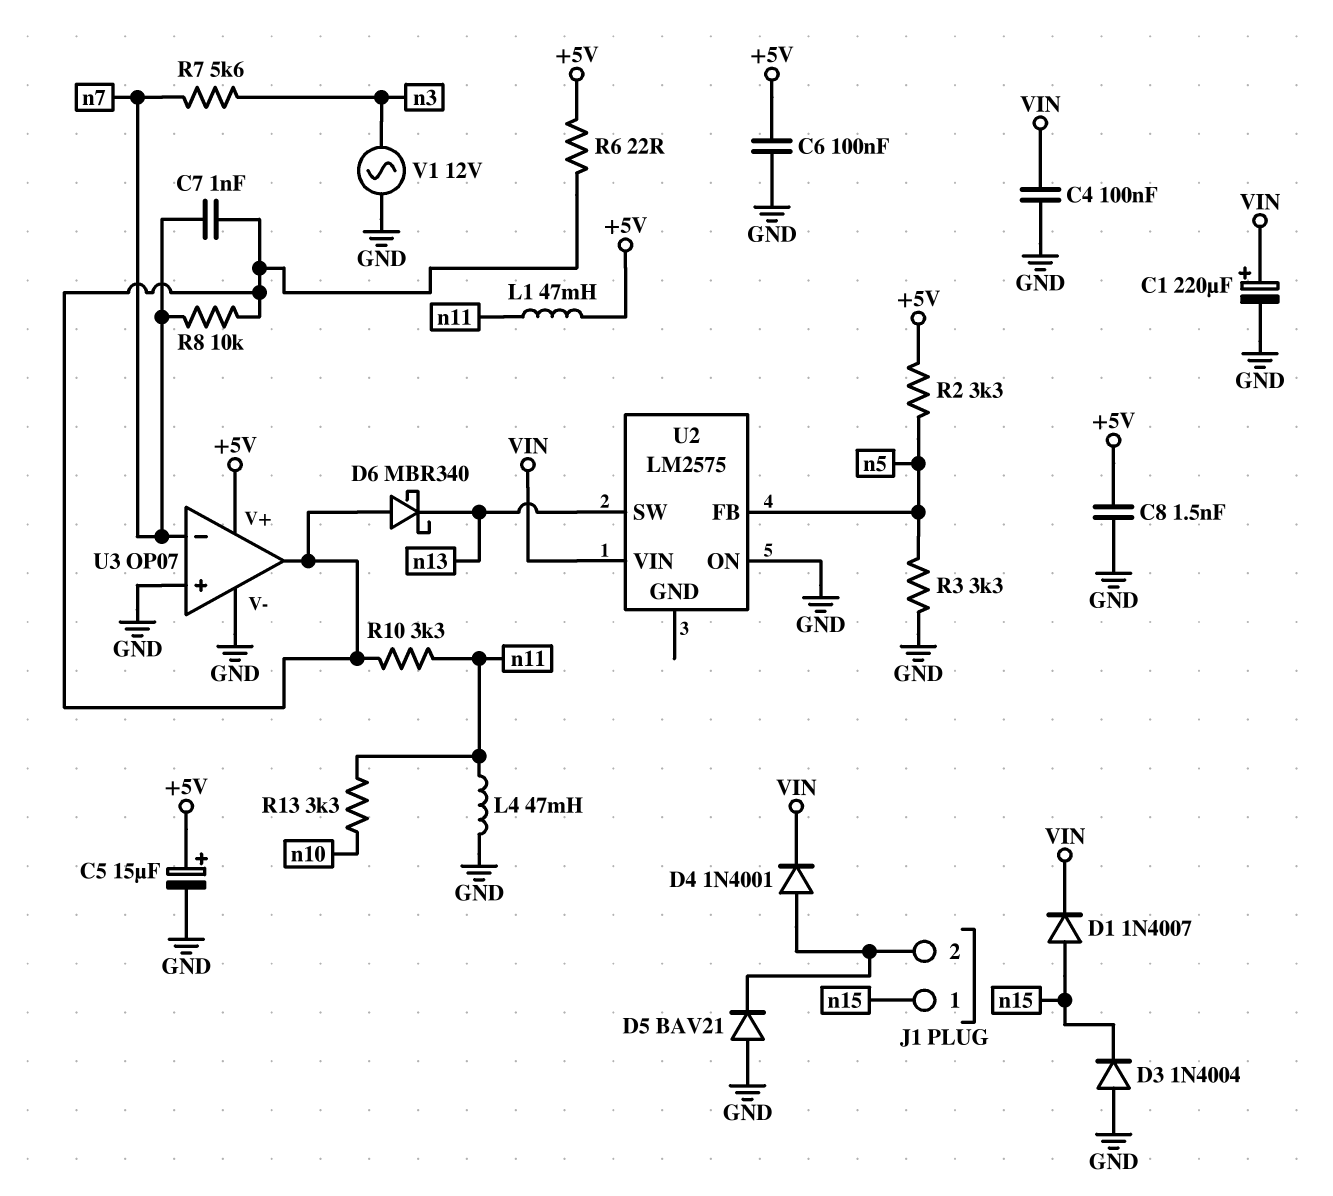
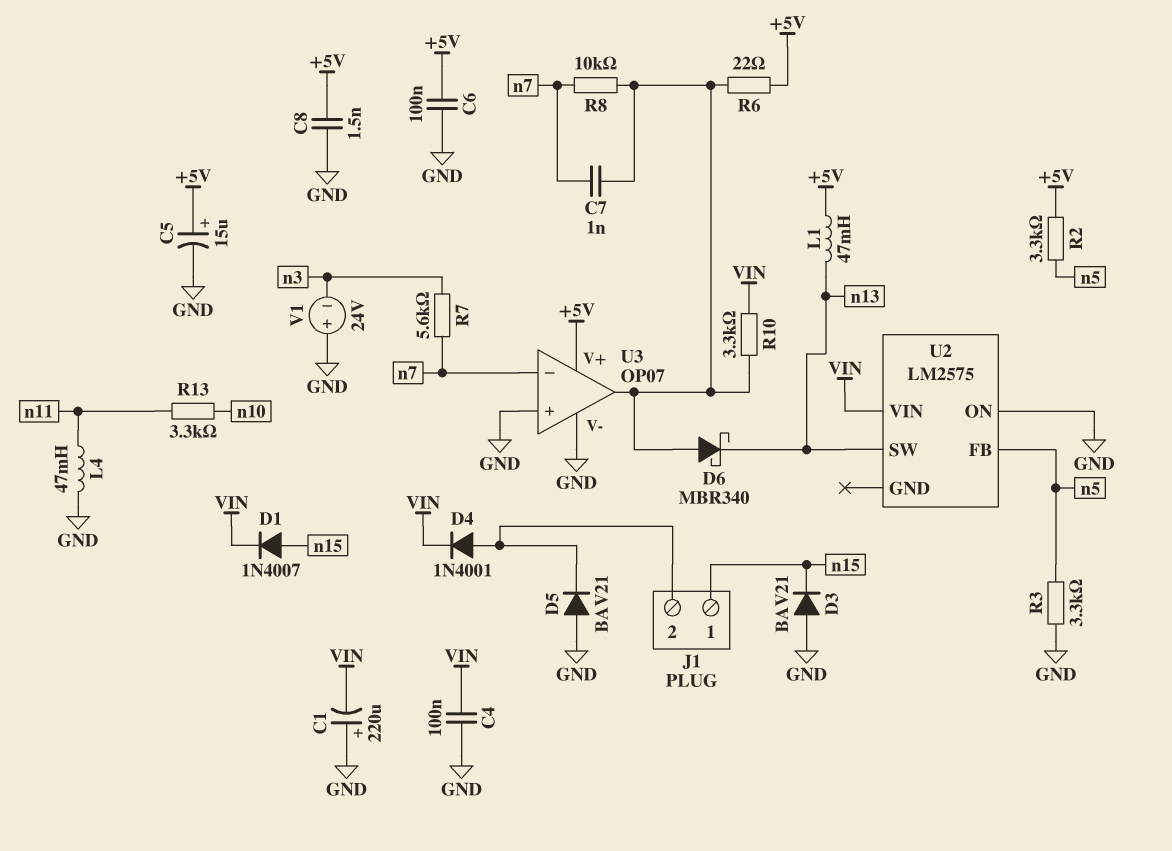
C1: 220uF (plus VIN, minus GND) -> 220uF (plus GND, minus VIN)
D3: diode 1N4004 (A GND, K n15) -> diode BAV21 (A GND, K n15)
L1: 47mH (+5V, n11) -> 47mH (+5V, n13)
R10: 3.3k (U3/out, n11) -> 3.3k (U3/out, VIN)
V1: AC 12V (GND, n3) -> 24V (plus GND, minus n3)

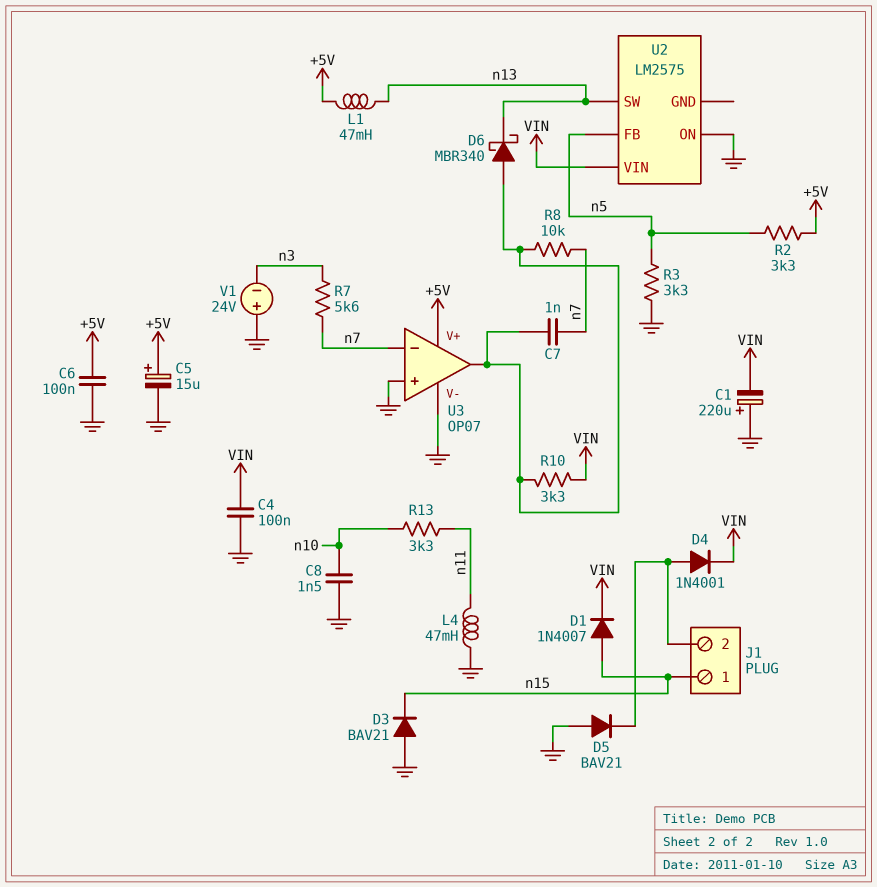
C8: 1.5nF (+5V, GND) -> 1.5nF (GND, n10)
R6: 22 (+5V, U3/out) -> none

